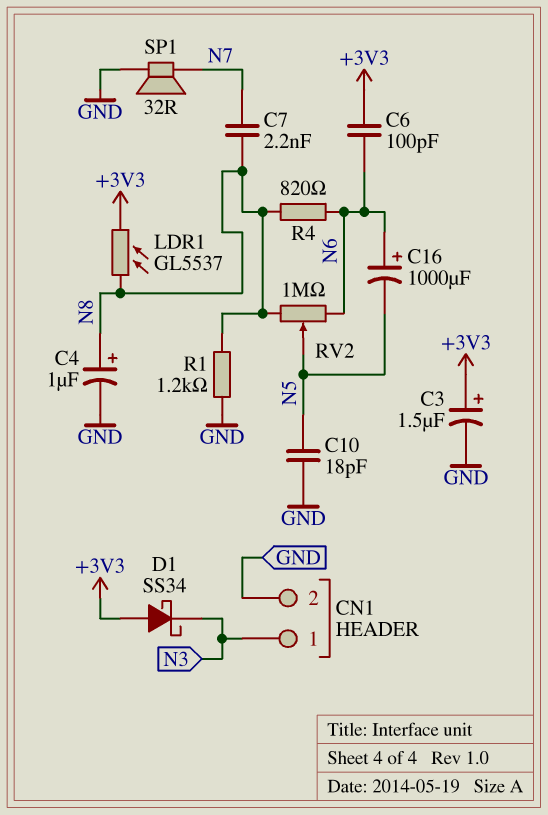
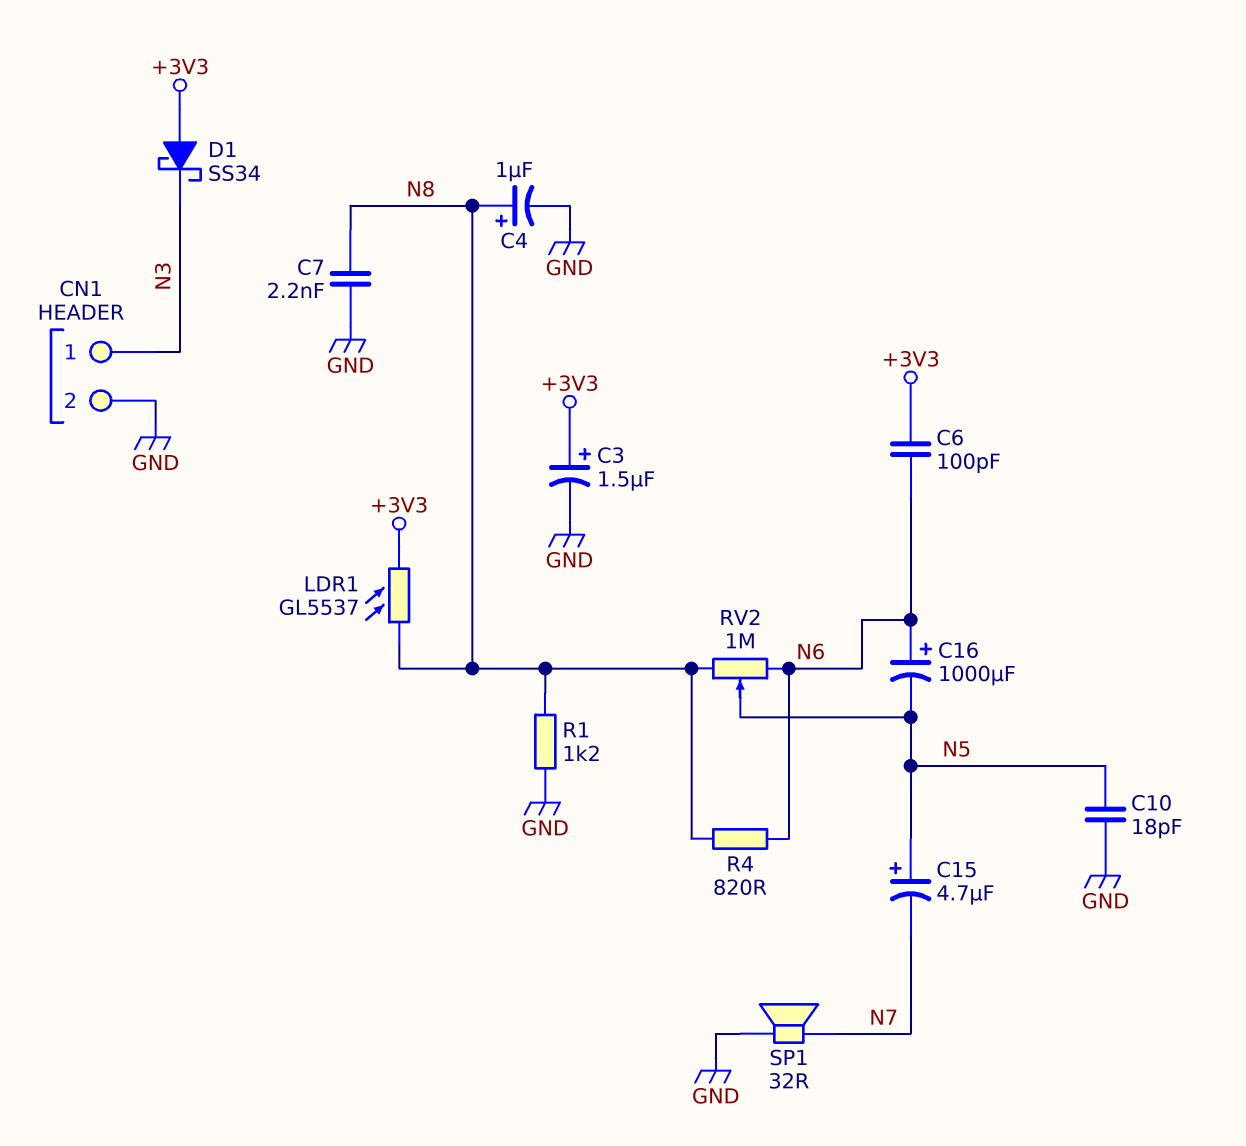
C7: 2.2nF (N7, N8) -> 2.2nF (GND, N8)
C15: none -> 4.7uF (plus N5, minus N7)

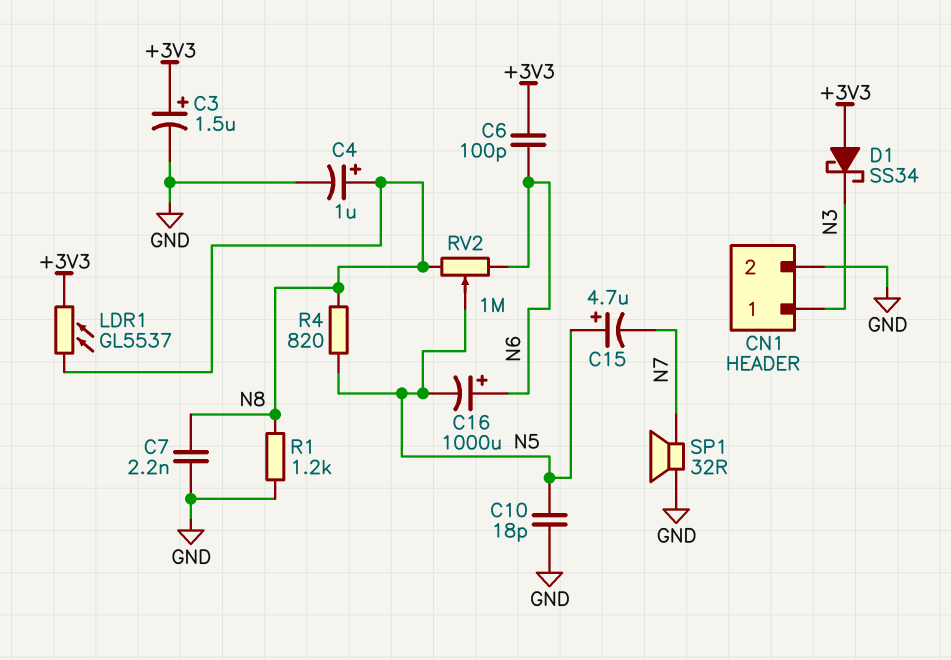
R4: 820 (N6, N8) -> 820 (N5, N8)

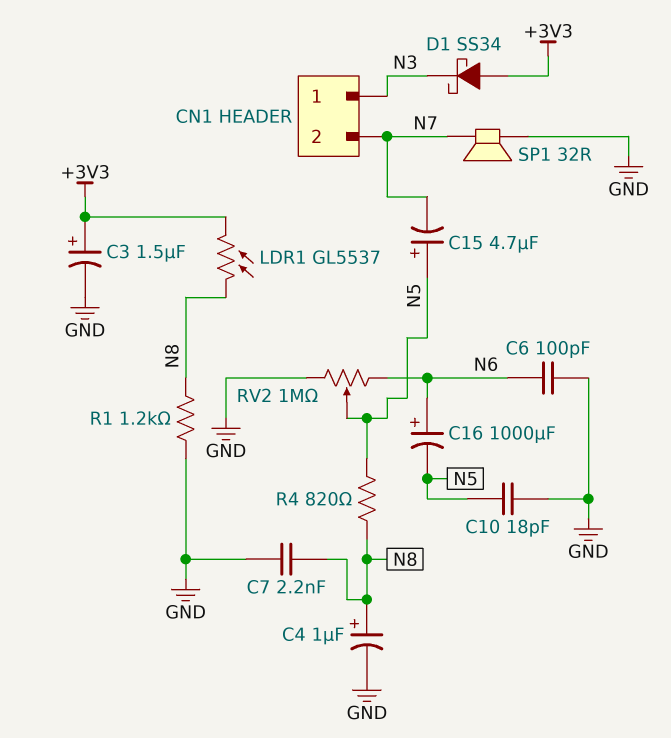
C6: 100pF (+3V3, N6) -> 100pF (GND, N6)
CN1 pin 2: GND -> N7
RV2: 1M (N6, N8, wiper N5) -> 1M (GND, N6, wiper N5)

